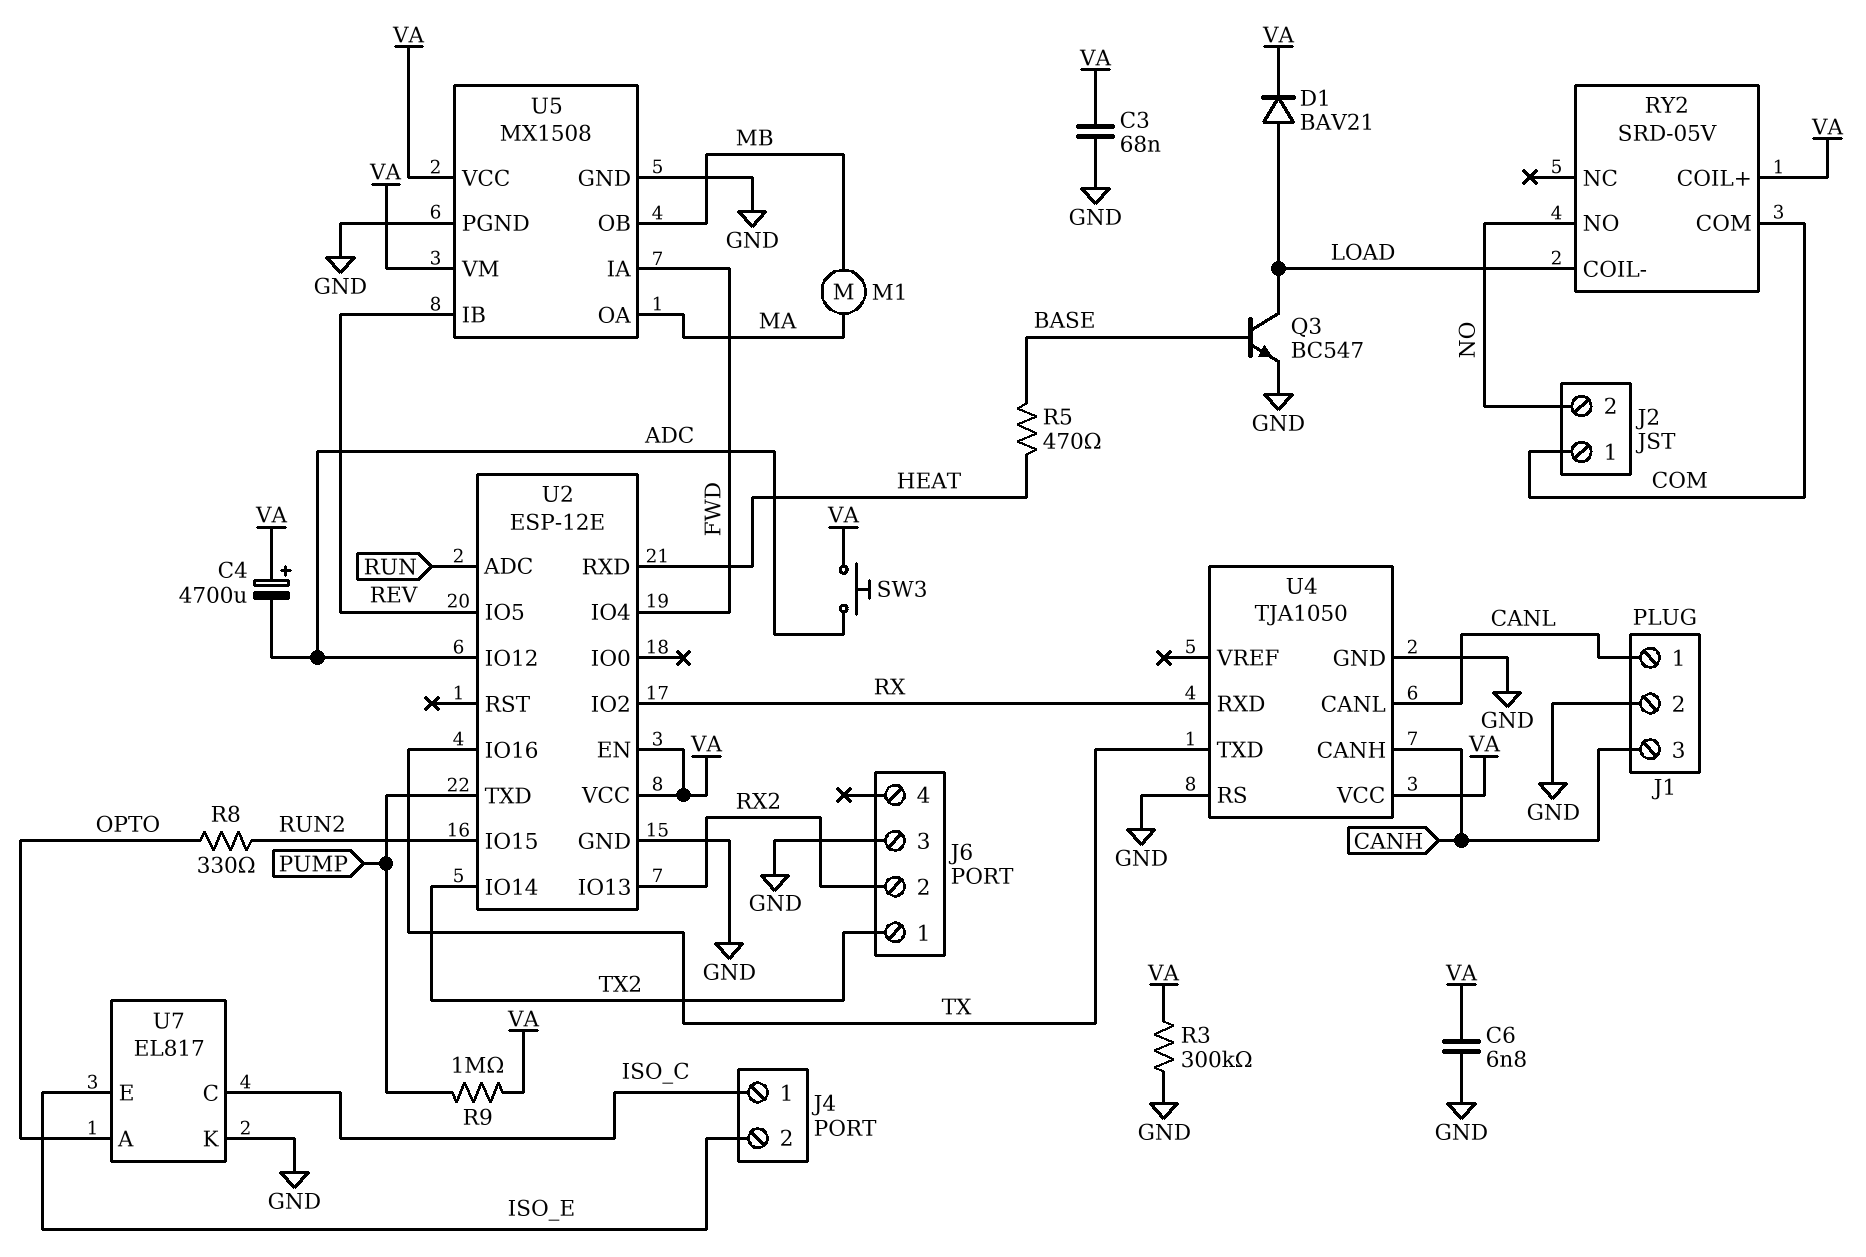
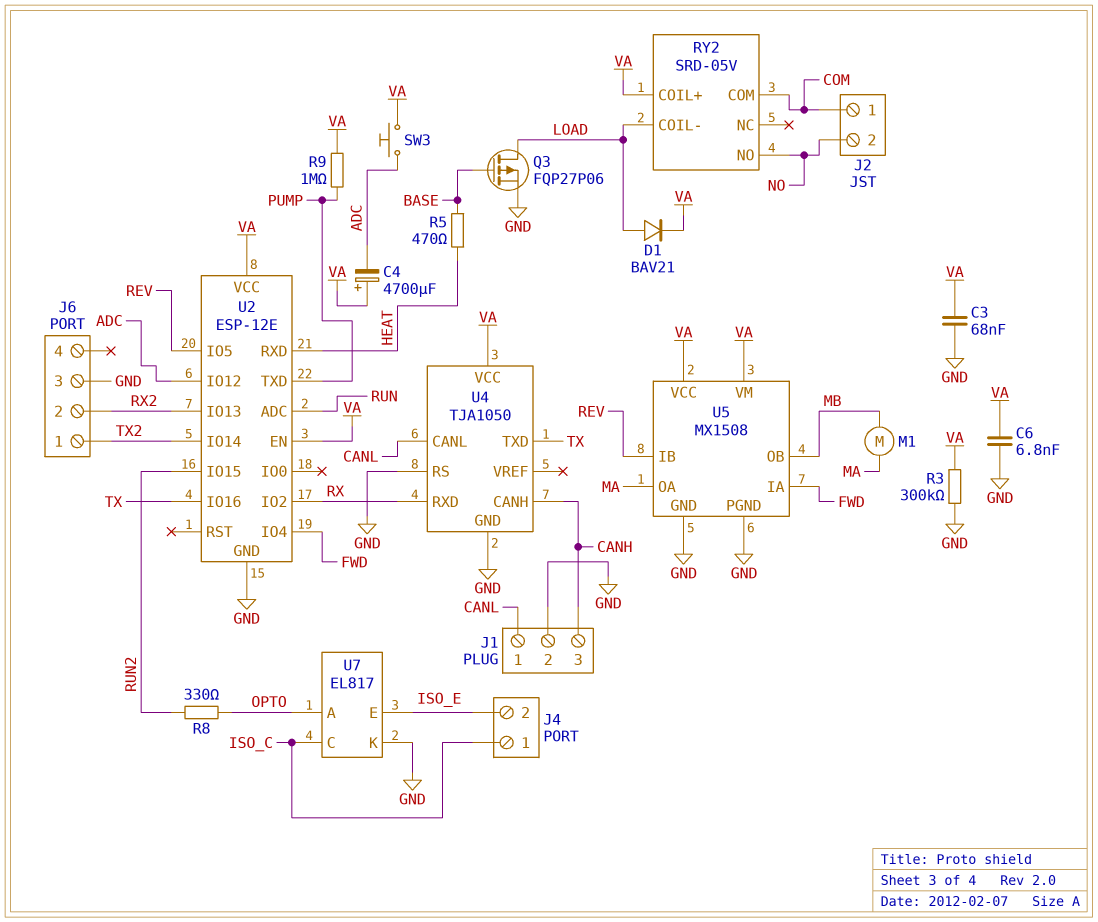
Q3: NPN BC547 (B BASE, C LOAD, E GND) -> PMOS FQP27P06 (G BASE, D LOAD, S GND)

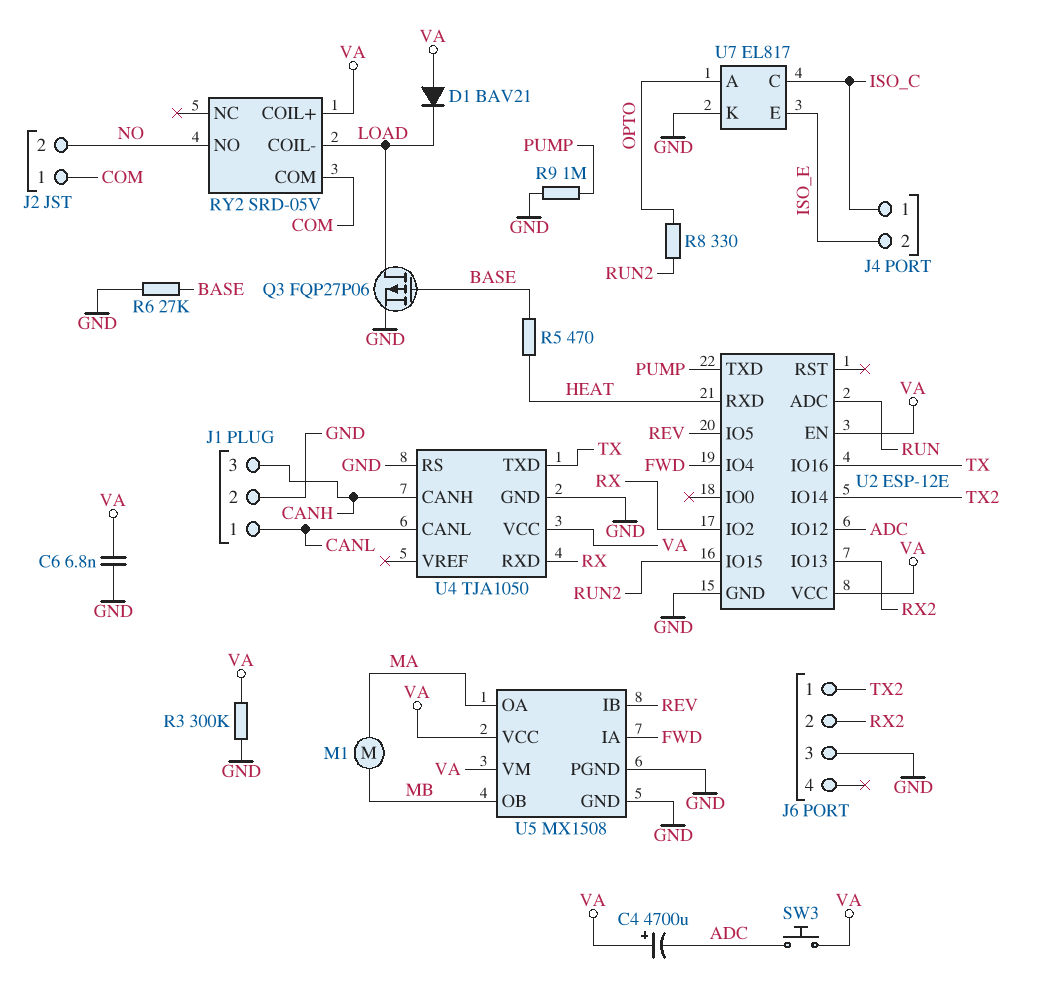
C3: 68nF (GND, VA) -> none
D1: diode BAV21 (A LOAD, K VA) -> diode BAV21 (A VA, K LOAD)
R6: none -> 27k (BASE, GND)
R9: 1M (PUMP, VA) -> 1M (GND, PUMP)

